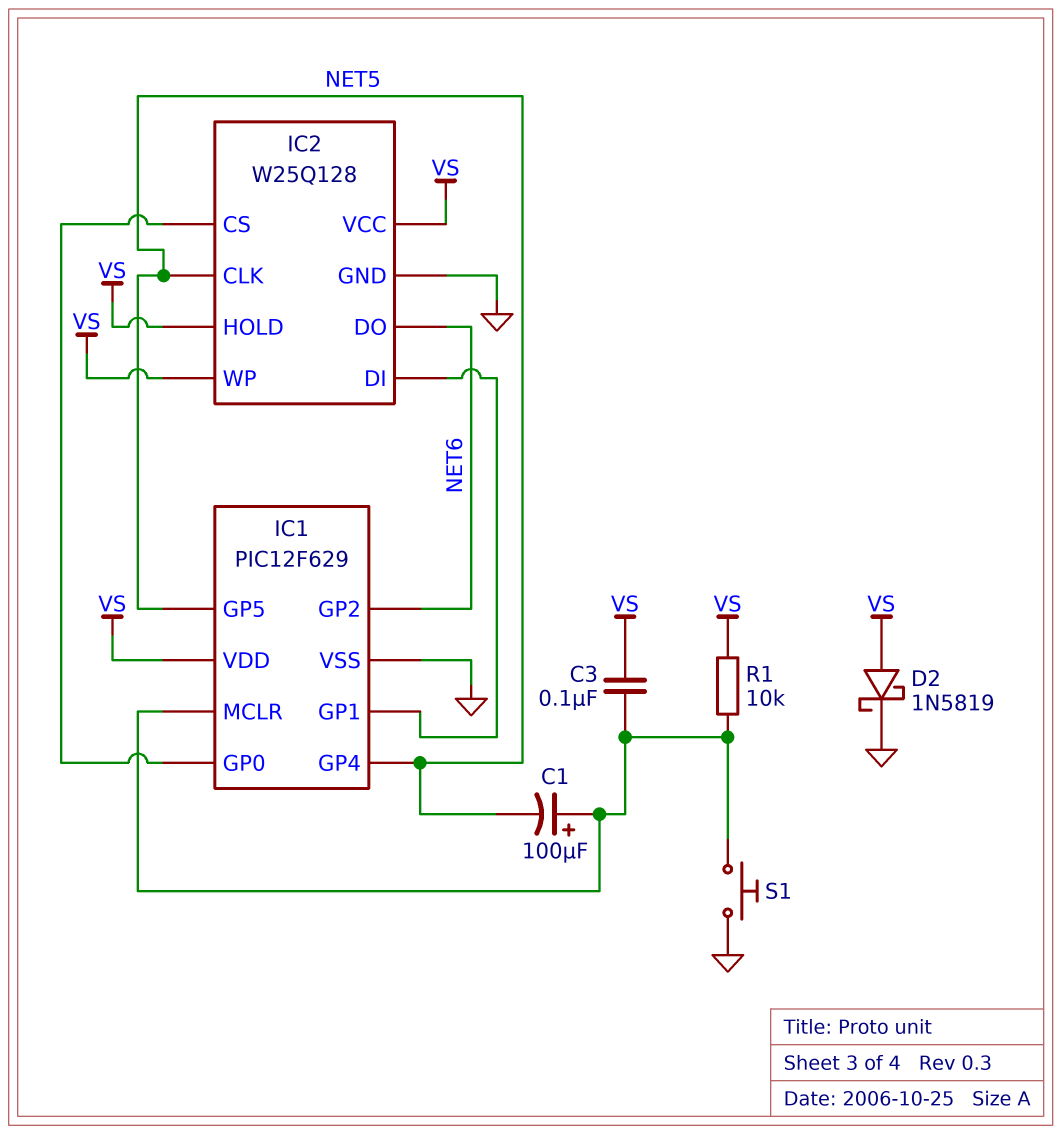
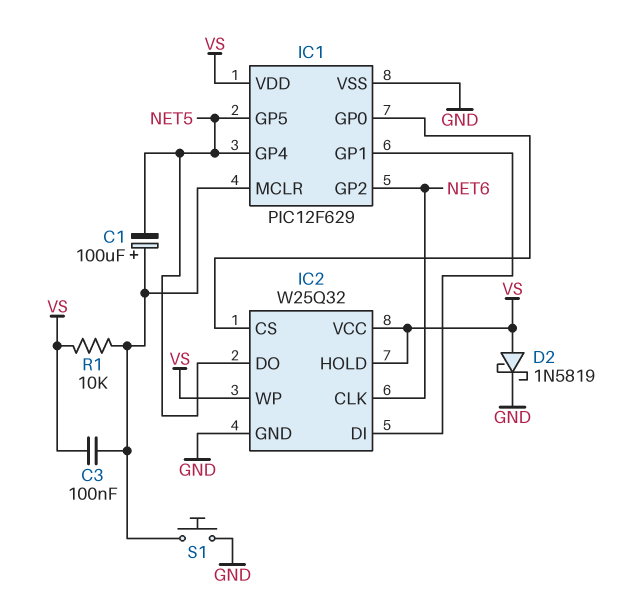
IC2: W25Q128 -> W25Q32
IC2 pin CLK: NET5 -> NET6
IC2 pin DO: NET6 -> NET5

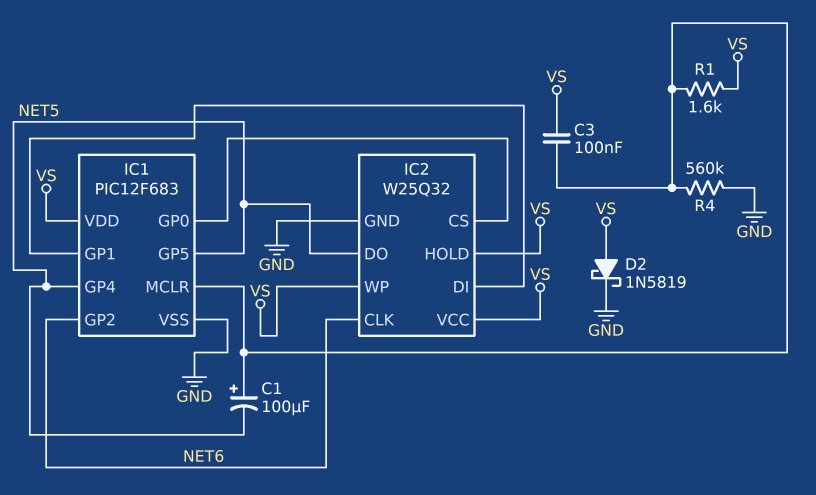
IC1: PIC12F629 -> PIC12F683
R1: 10k (IC1/MCLR, VS) -> 1.6k (IC1/MCLR, VS)
R4: none -> 560k (GND, IC1/MCLR)
S1: button (GND, IC1/MCLR) -> none

